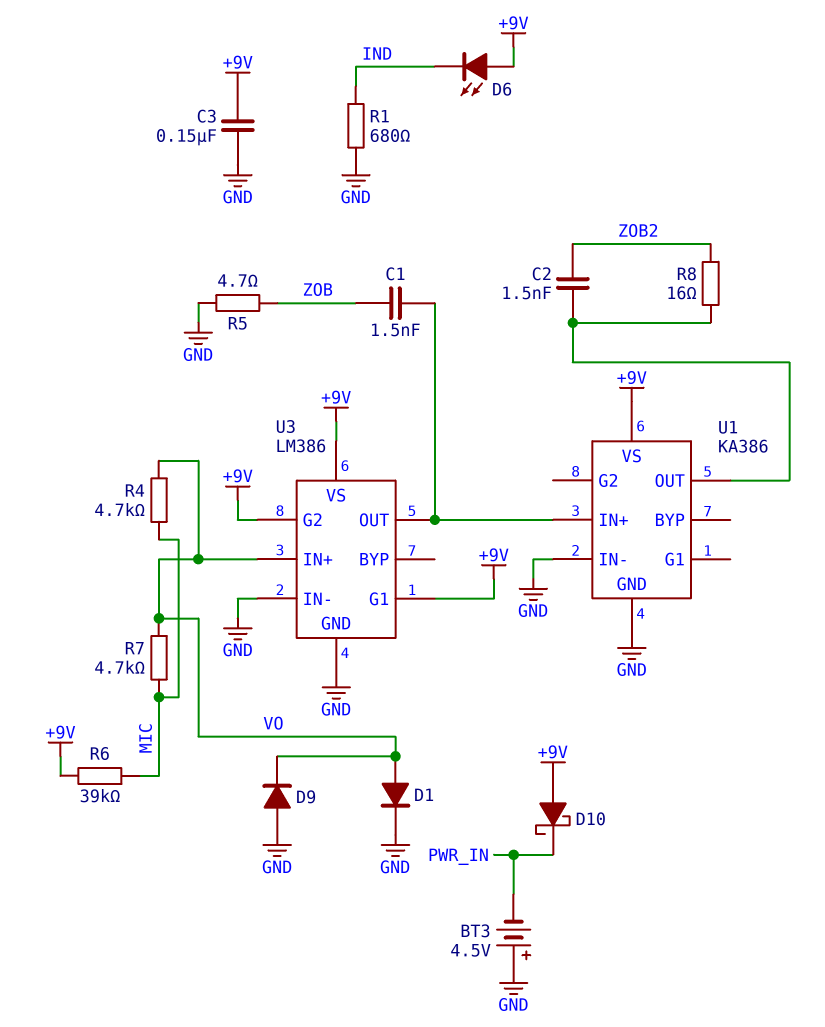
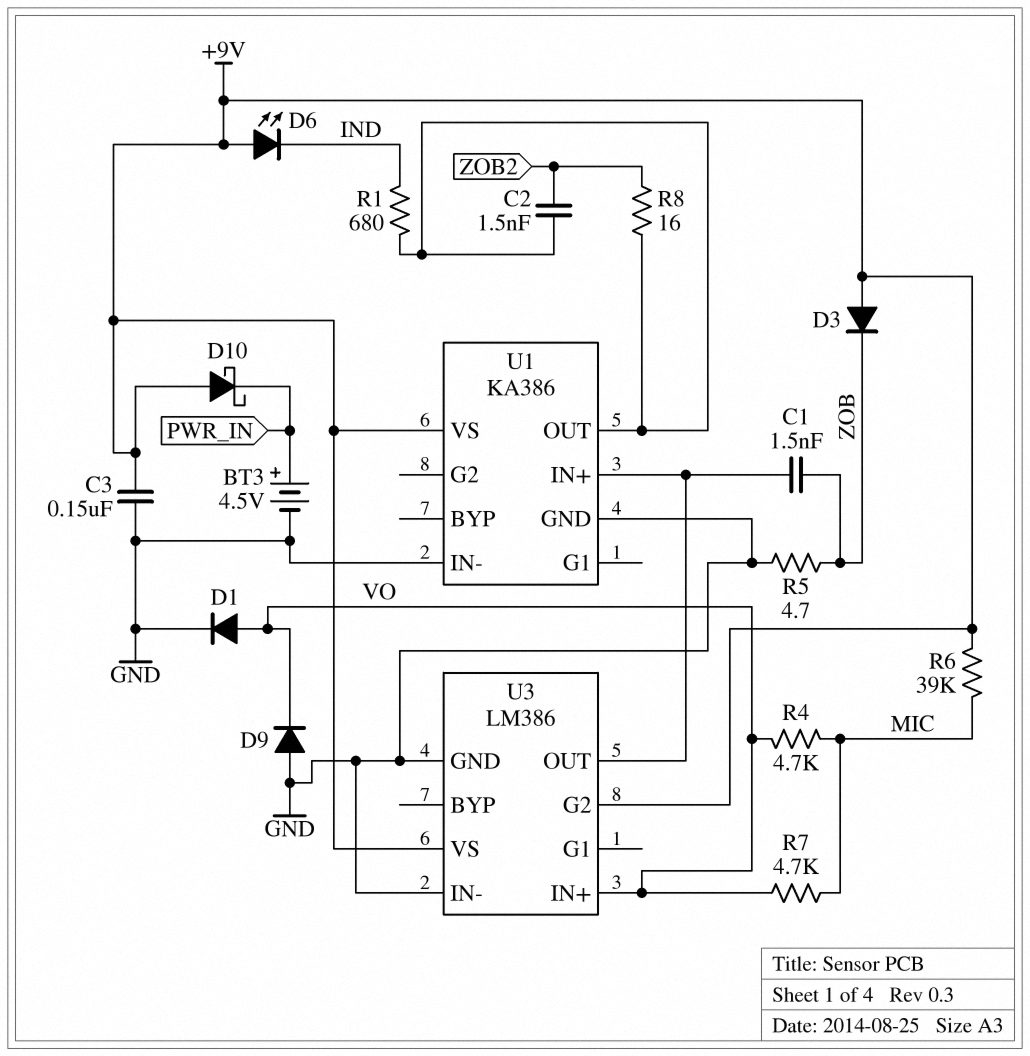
BT3: 4.5V (plus GND, minus PWR_IN) -> 4.5V (plus PWR_IN, minus GND)
D3: none -> diode (A +9V, K ZOB)
R1: 680 (GND, IND) -> 680 (IND, U1/OUT)
U3 pin G1: +9V -> none

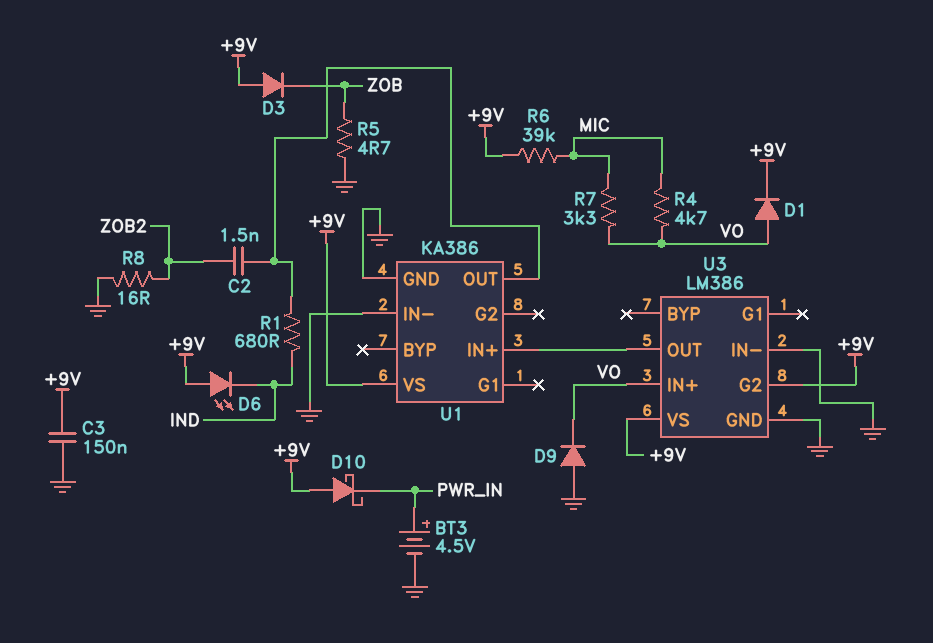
C1: 1.5nF (U1/IN+, ZOB) -> none
D1: diode (A VO, K GND) -> diode (A VO, K +9V)
R7: 4.7k (MIC, VO) -> 3.3k (MIC, VO)
R8: 16 (U1/OUT, ZOB2) -> 16 (GND, ZOB2)

